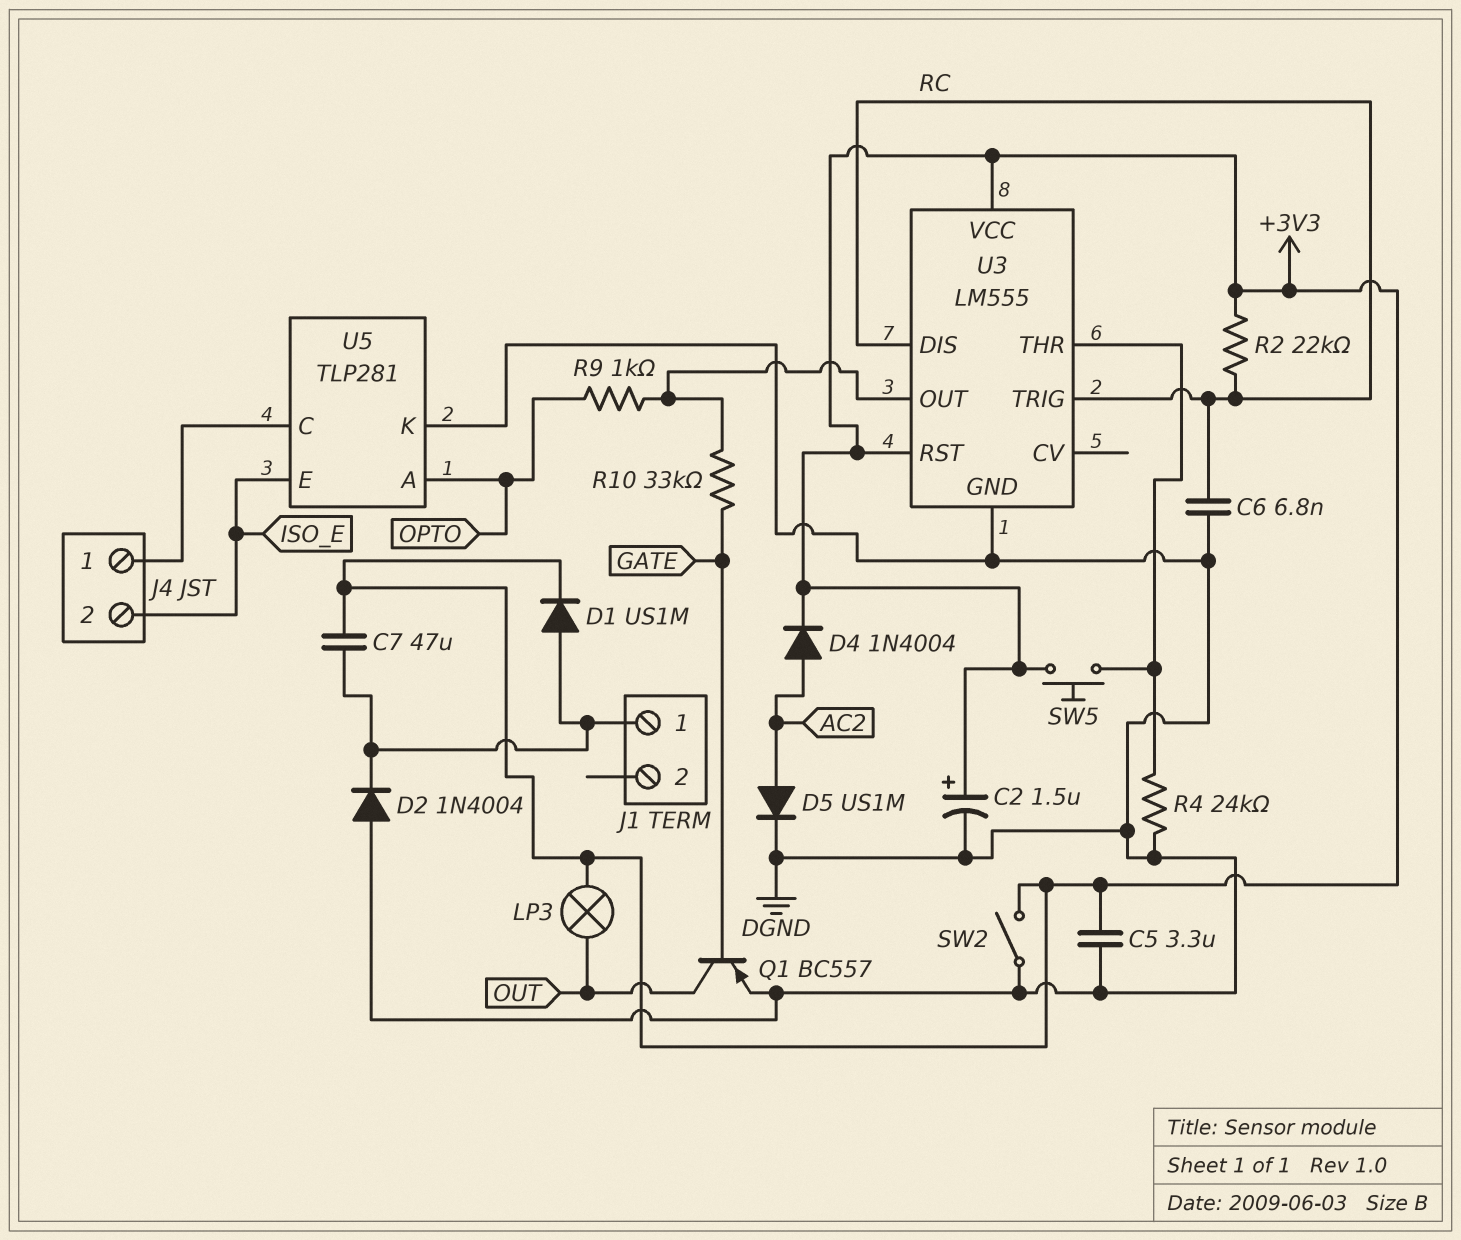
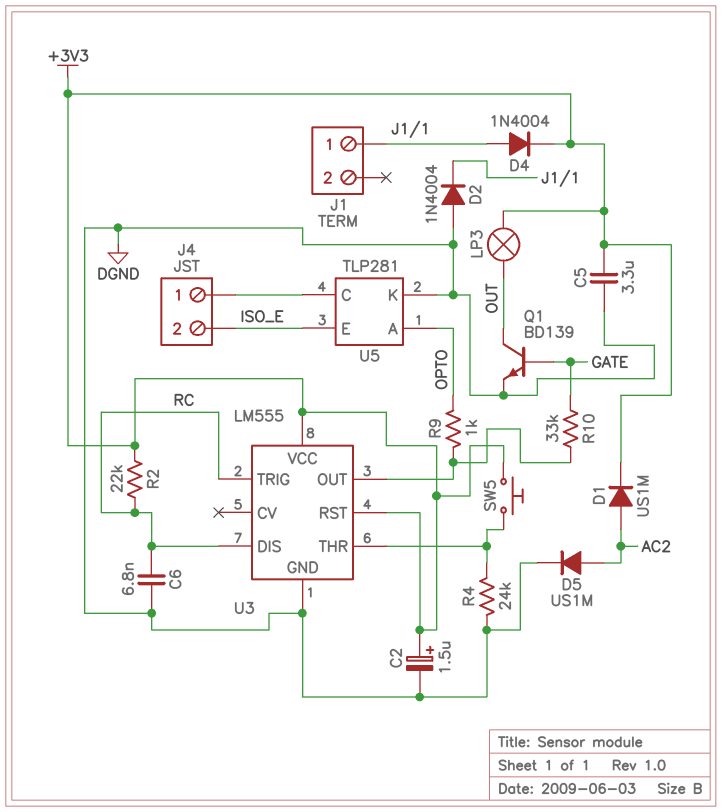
C7: 47uF (+3V3, J1/1) -> none
D1: diode US1M (A J1/1, K +3V3) -> diode US1M (A AC2, K +3V3)
D4: diode 1N4004 (A AC2, K +3V3) -> diode 1N4004 (A J1/1, K +3V3)
Q1: PNP BC557 (B GATE, C OUT, E DGND) -> NPN BD139 (B GATE, C OUT, E DGND)
SW2: switch (+3V3, DGND) -> none

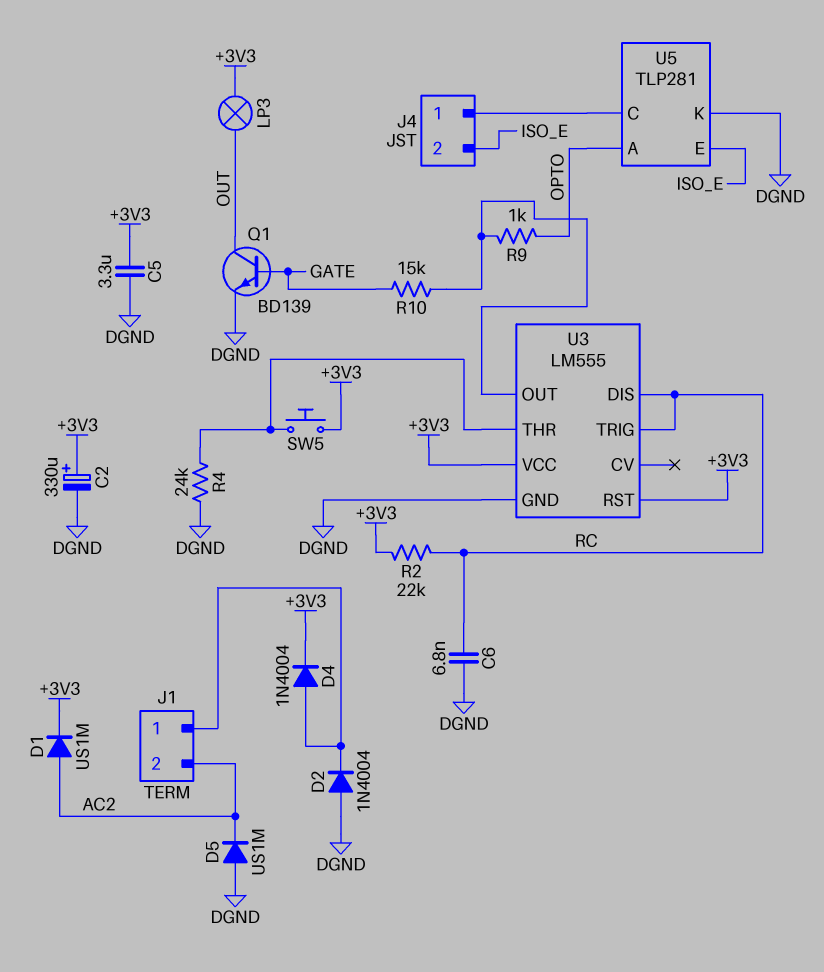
C2: 1.5uF (plus +3V3, minus DGND) -> 330uF (plus +3V3, minus DGND)
D5: diode US1M (A AC2, K DGND) -> diode US1M (A DGND, K AC2)
J1 pin 2: none -> AC2
R10: 33k (GATE, U3/OUT) -> 15k (GATE, U3/OUT)

